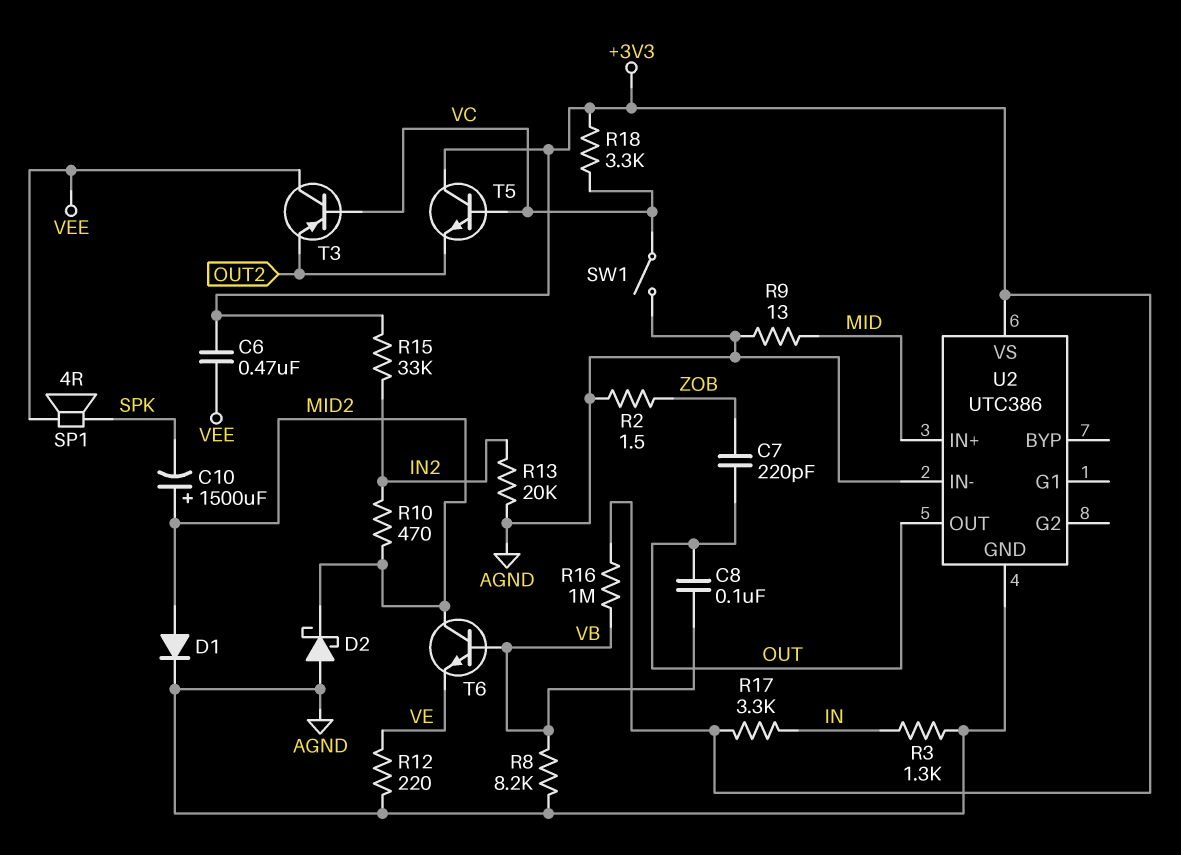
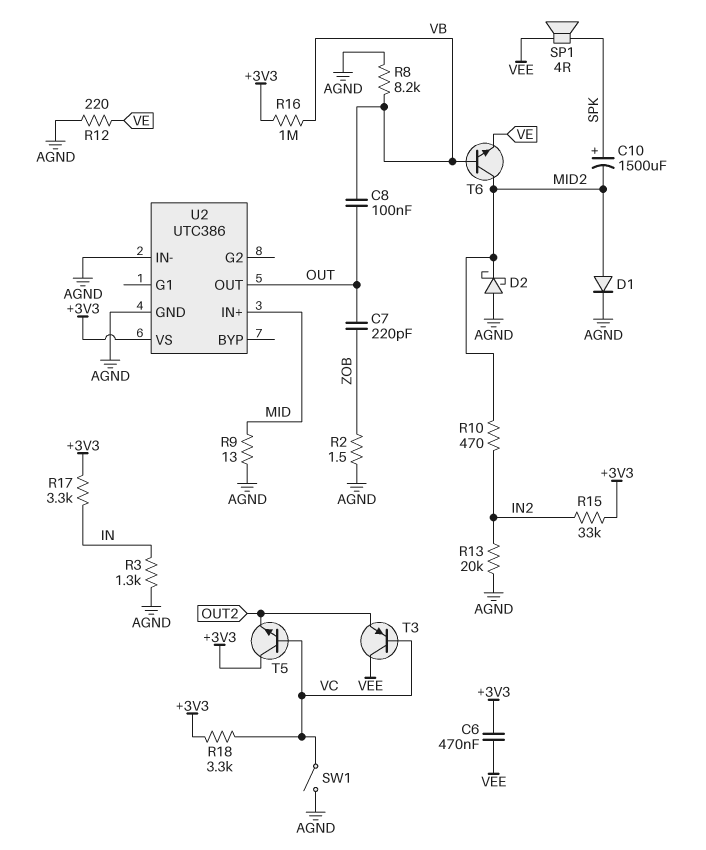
C10: 1500uF (plus MID2, minus SPK) -> 1500uF (plus SPK, minus MID2)

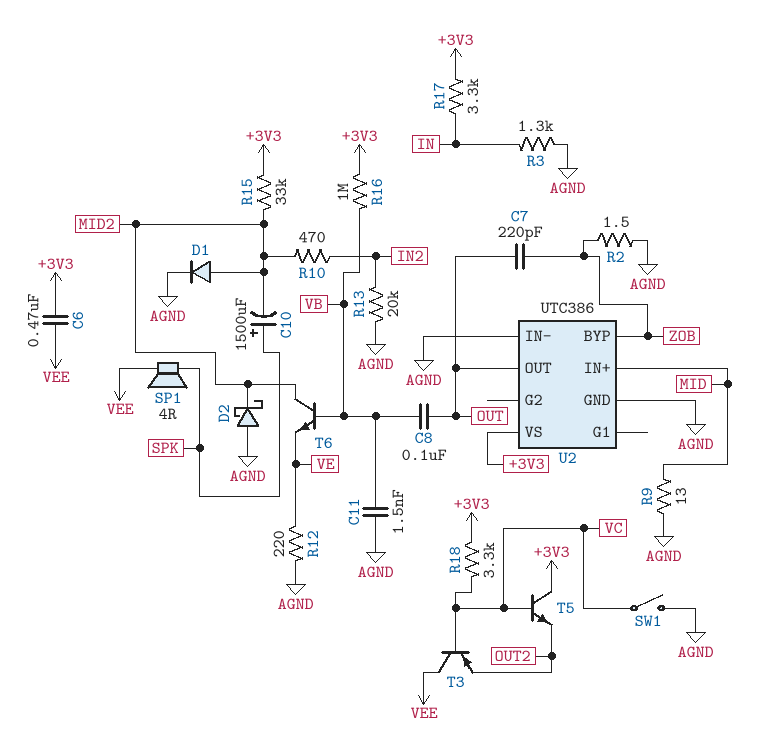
C11: none -> 1.5nF (AGND, VB)
R8: 8.2k (AGND, VB) -> none
R15: 33k (+3V3, IN2) -> 33k (+3V3, MID2)
U2 pin BYP: none -> ZOB

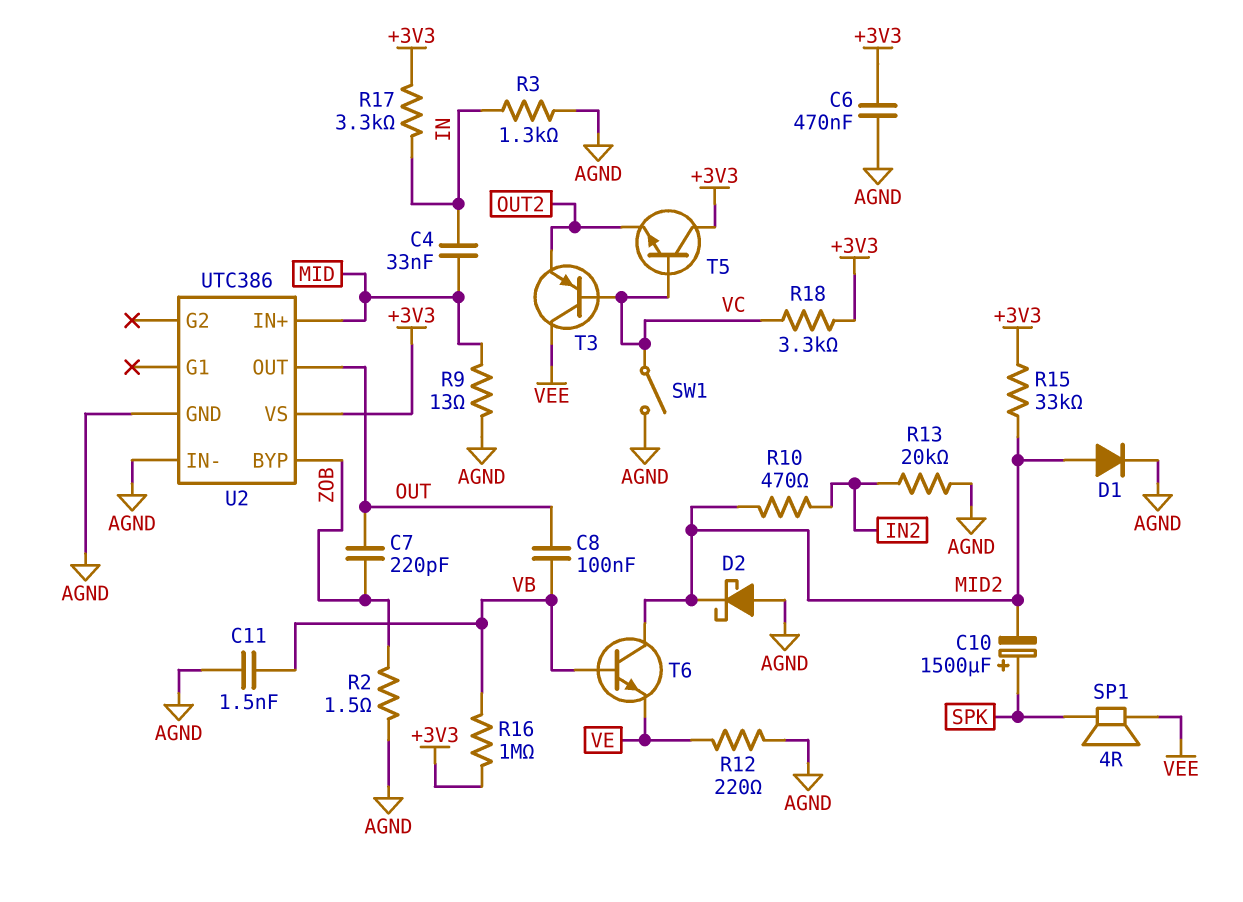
C4: none -> 33nF (IN, MID)
C6: 470nF (+3V3, VEE) -> 470nF (+3V3, AGND)

